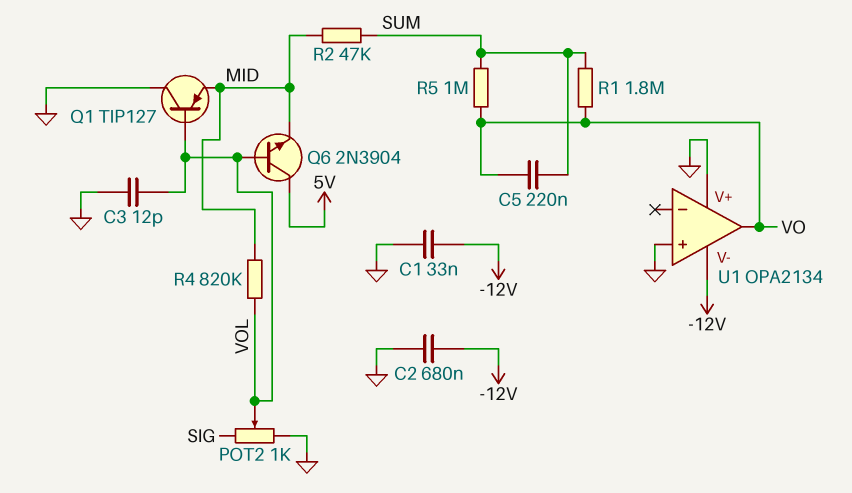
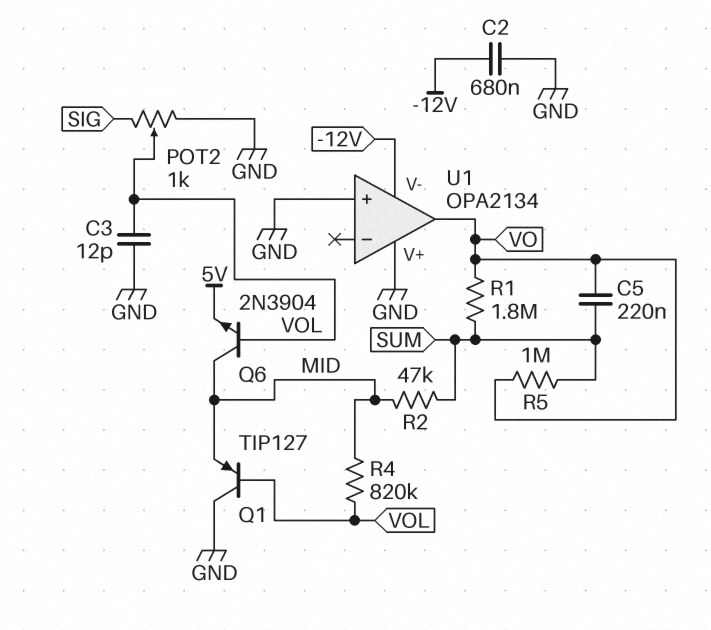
C1: 33nF (-12V, GND) -> none
Q6: NPN 2N3904 (B VOL, C 5V, E MID) -> NPN 2N3904 (B VOL, C MID, E 5V)

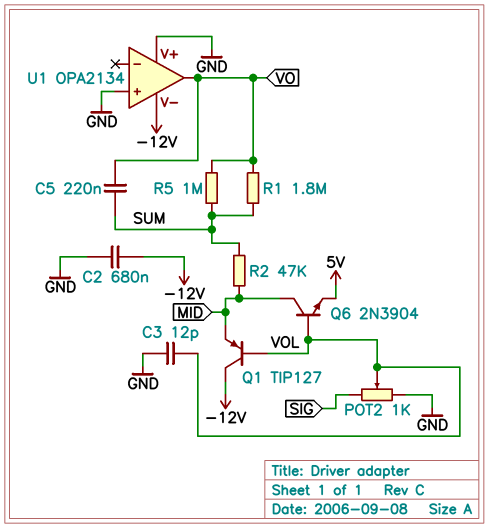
Q1: PNP TIP127 (B VOL, C GND, E MID) -> PNP TIP127 (B VOL, C -12V, E MID)
R4: 820k (MID, VOL) -> none

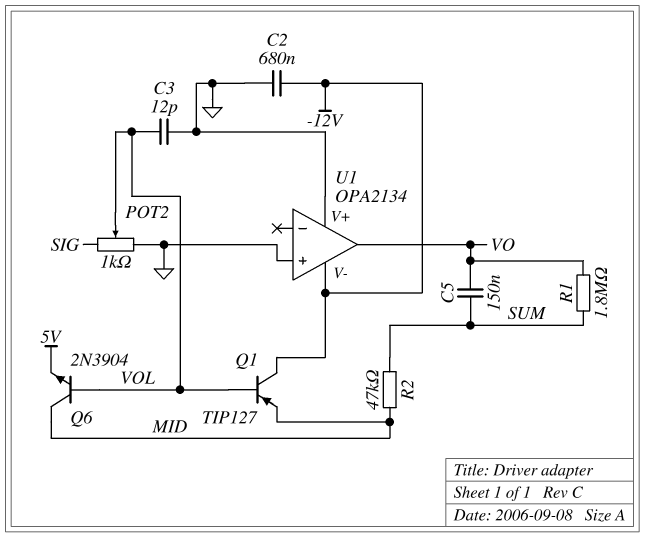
C5: 220nF (SUM, VO) -> 150nF (SUM, VO)
R5: 1M (SUM, VO) -> none

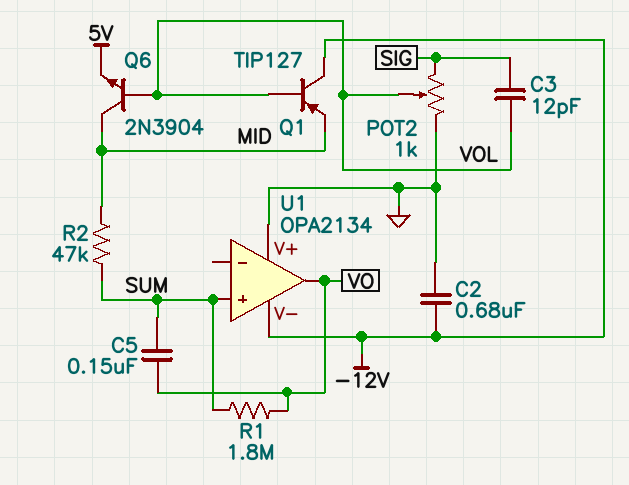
C3: 12pF (GND, VOL) -> 12pF (SIG, VOL)
U1 pin in+: GND -> SUM

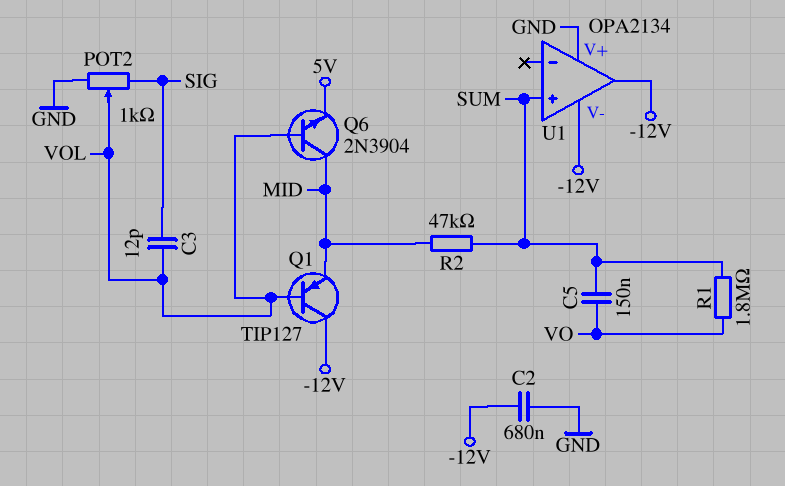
U1 pin out: VO -> -12V

